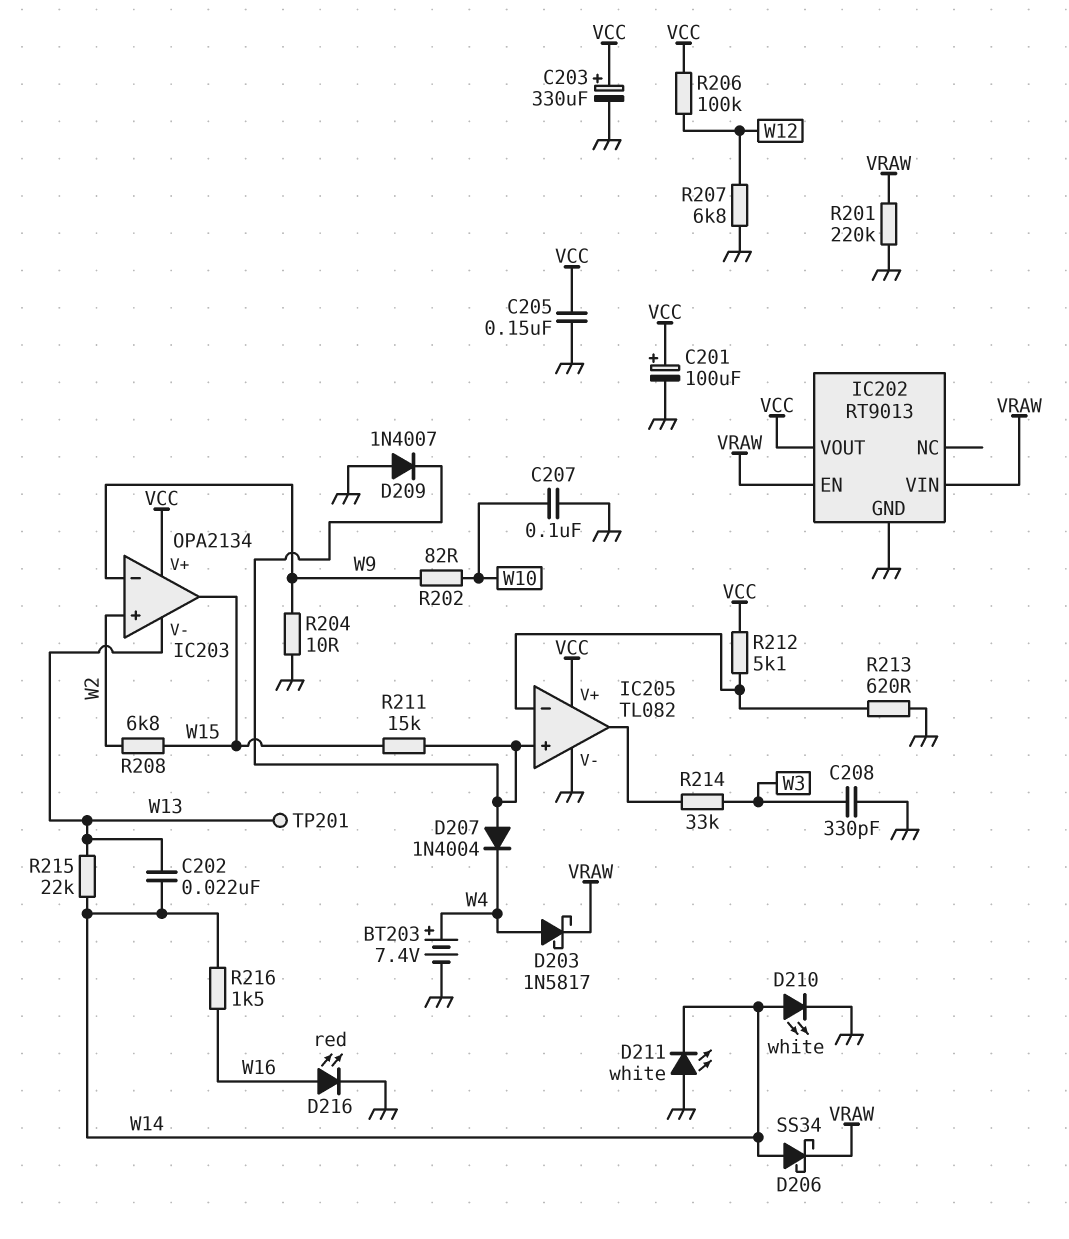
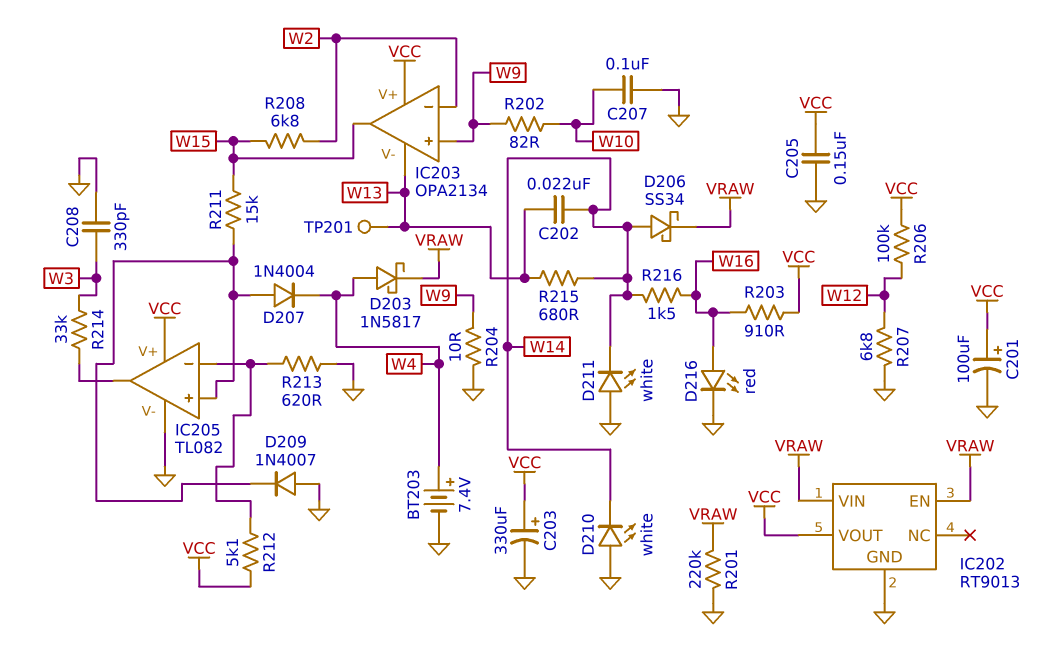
D210: LED white (A W14, K GND) -> LED white (A GND, K W14)
IC203 pin in+: W2 -> W9
IC203 pin in-: W9 -> W2
R203: none -> 910 (VCC, W16)
R215: 22k (W13, W14) -> 680 (W13, W14)

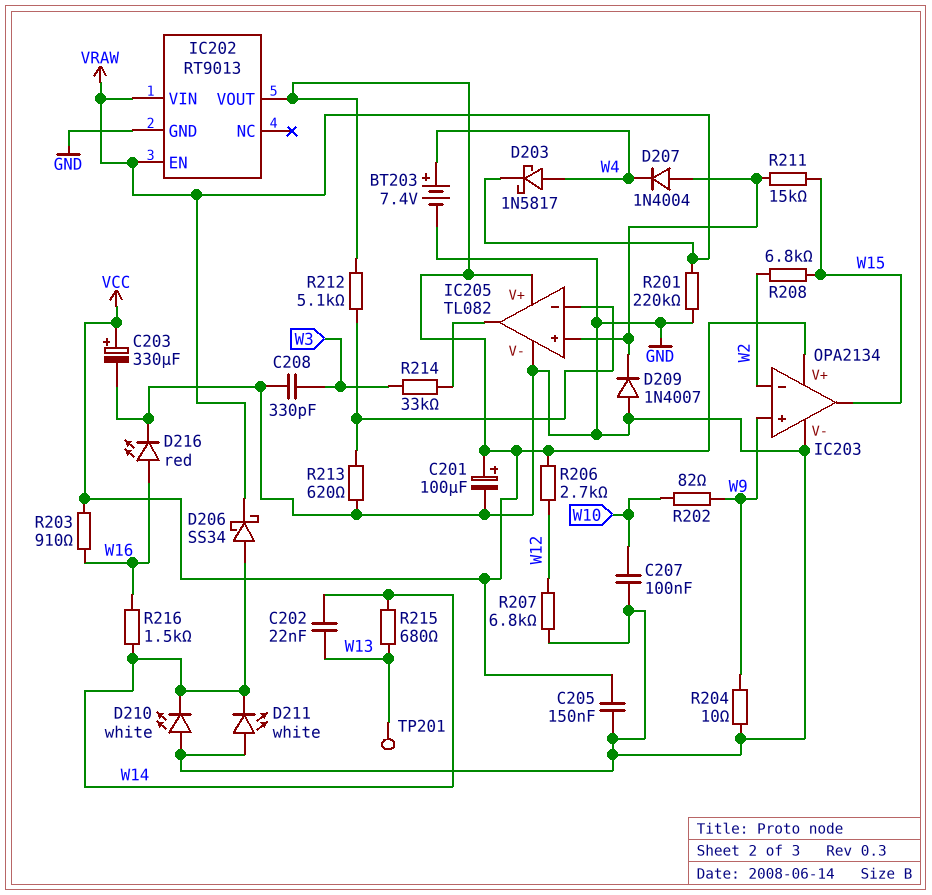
IC203 pin V-: W13 -> GND
R206: 100k (VCC, W12) -> 2.7k (VCC, W12)

